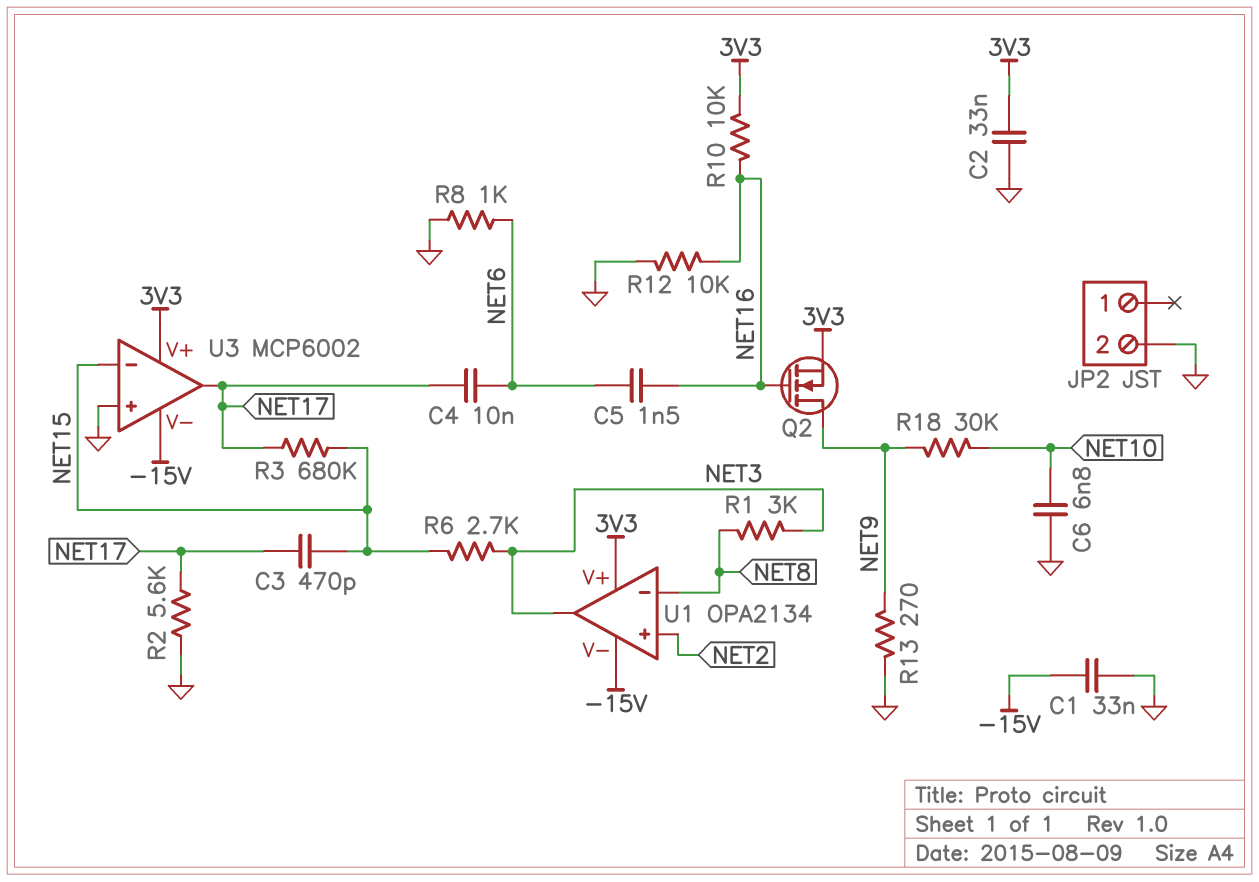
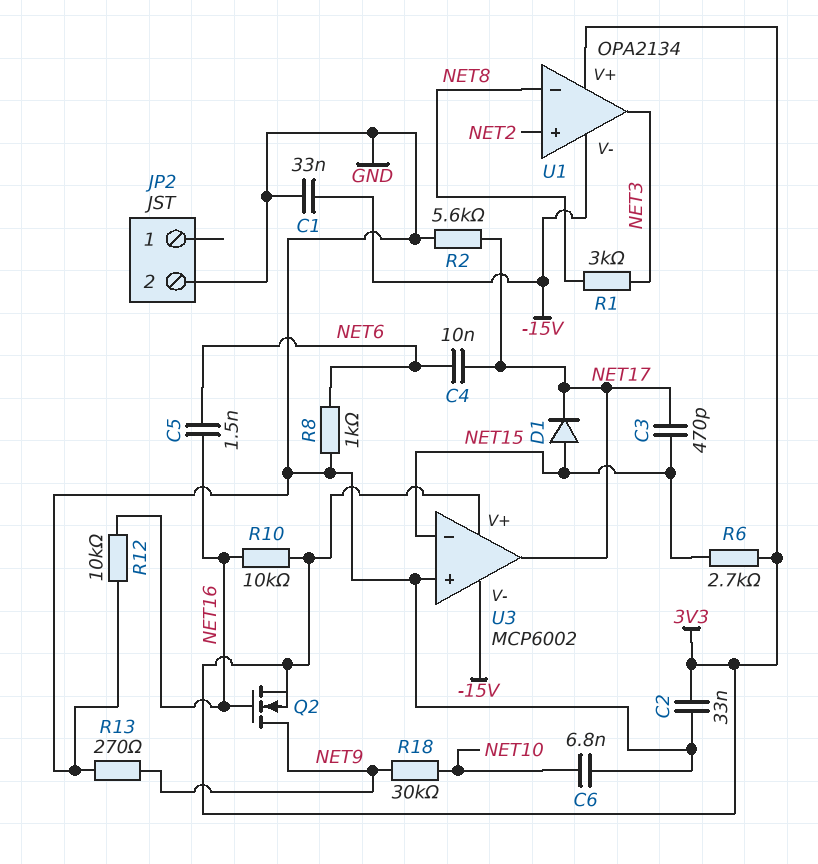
D1: none -> diode (A NET15, K NET17)
R3: 680k (NET15, NET17) -> none
R6: 2.7k (NET3, NET15) -> 2.7k (3V3, NET15)

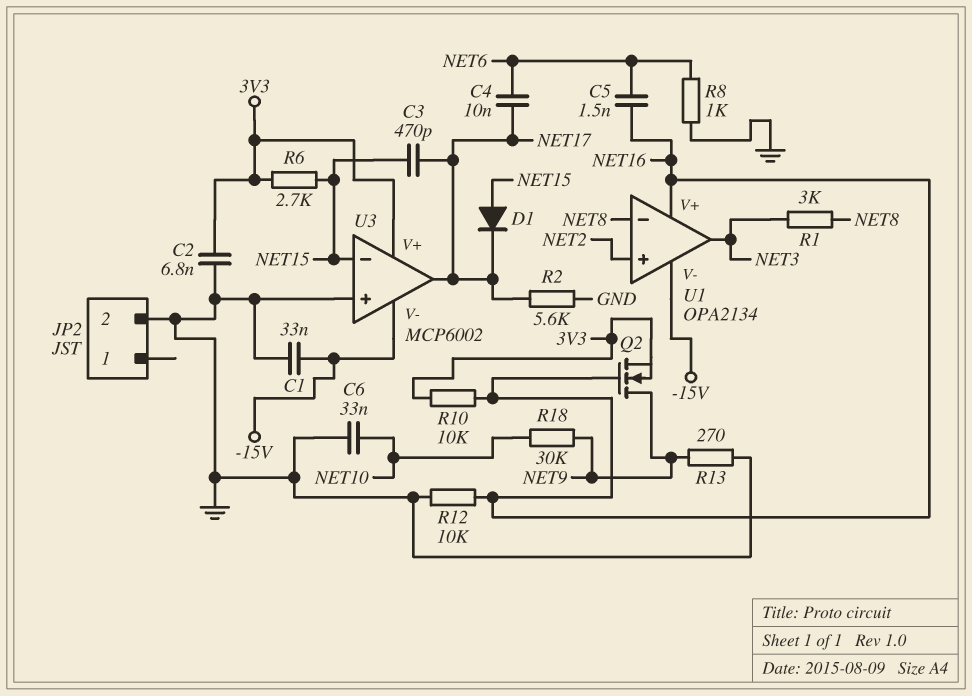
C2: 33nF (3V3, GND) -> 6.8nF (3V3, GND)
C6: 6.8nF (GND, NET10) -> 33nF (GND, NET10)
U1 pin V+: 3V3 -> NET16

